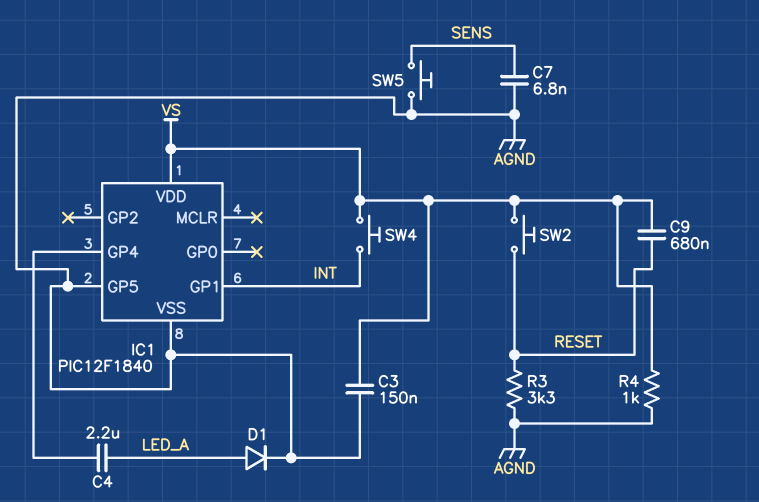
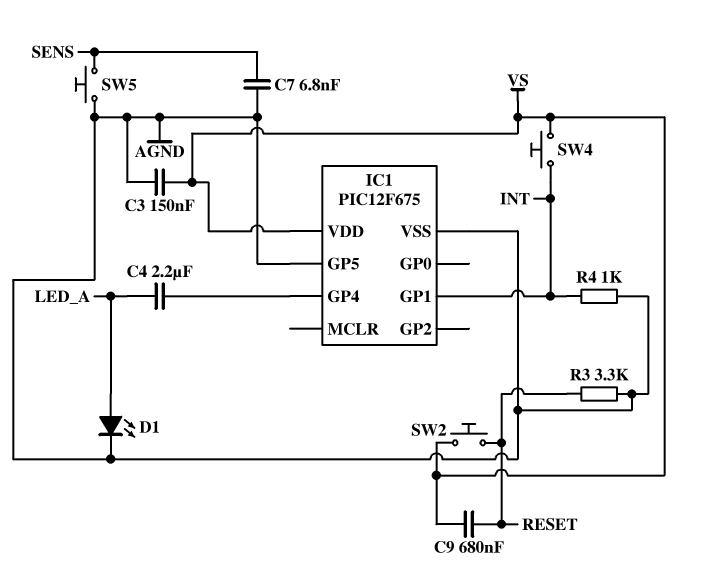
D1: diode (A LED_A, K AGND) -> LED (A LED_A, K AGND)
IC1: PIC12F1840 -> PIC12F675
R4: 1k (AGND, VS) -> 1k (AGND, INT)

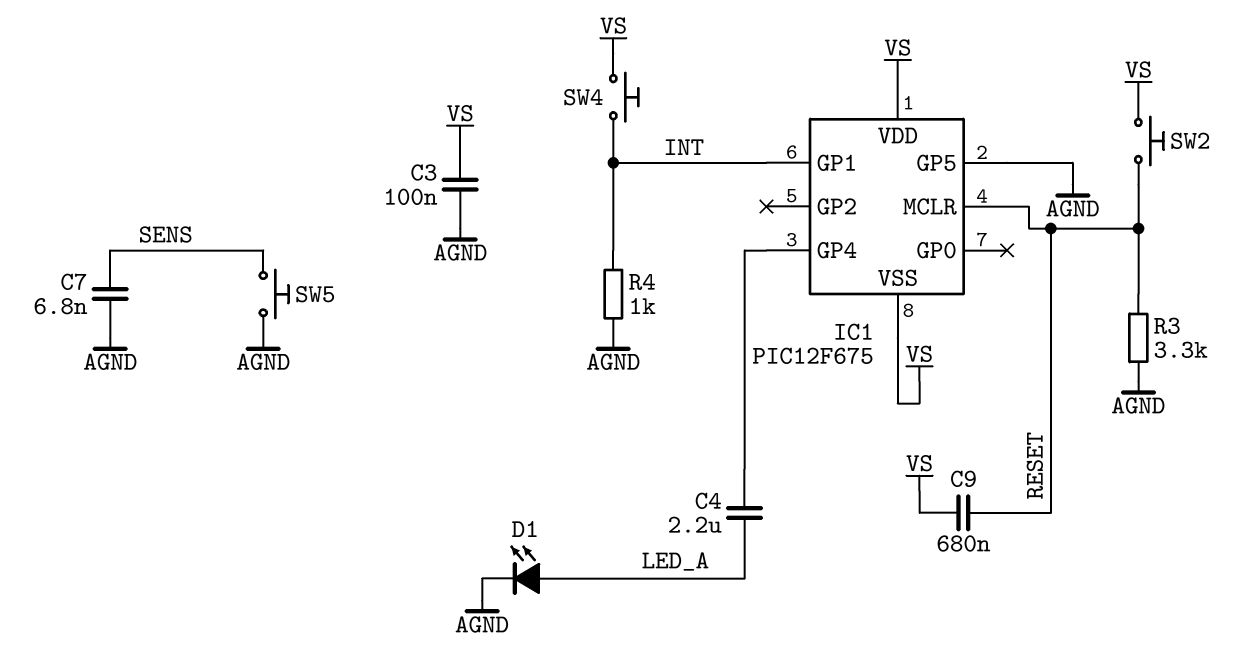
C3: 150nF (AGND, VS) -> 100nF (AGND, VS)
IC1 pin MCLR: none -> RESET
IC1 pin VSS: AGND -> VS

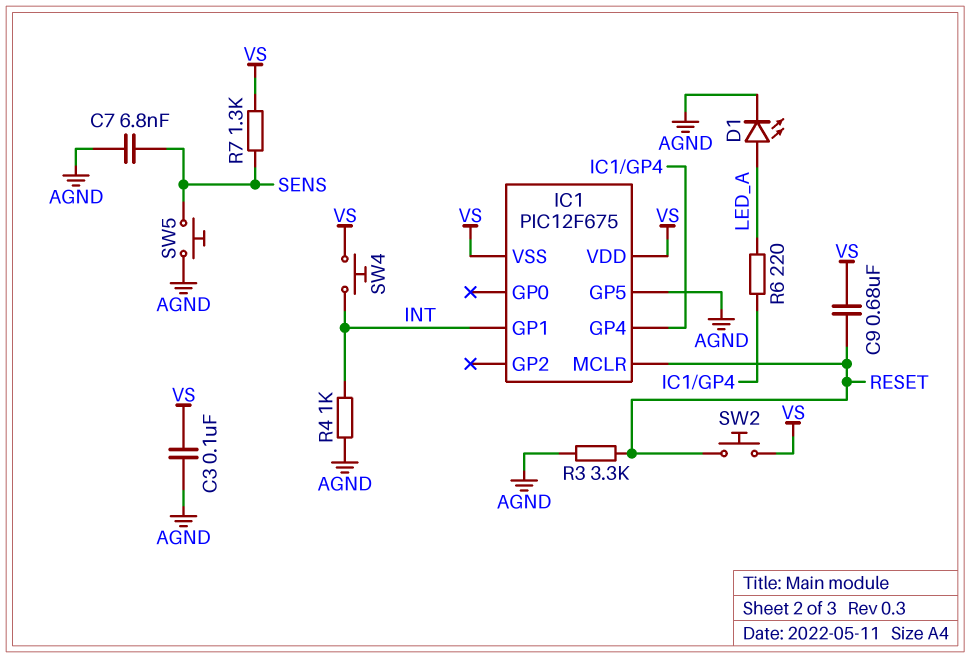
C4: 2.2uF (IC1/GP4, LED_A) -> none
R6: none -> 220 (IC1/GP4, LED_A)
R7: none -> 1.3k (SENS, VS)

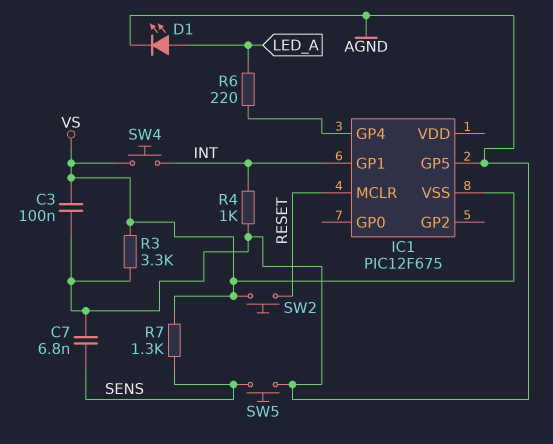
C9: 680nF (RESET, VS) -> none
IC1 pin VDD: VS -> none
R3: 3.3k (AGND, RESET) -> 3.3k (AGND, VS)

